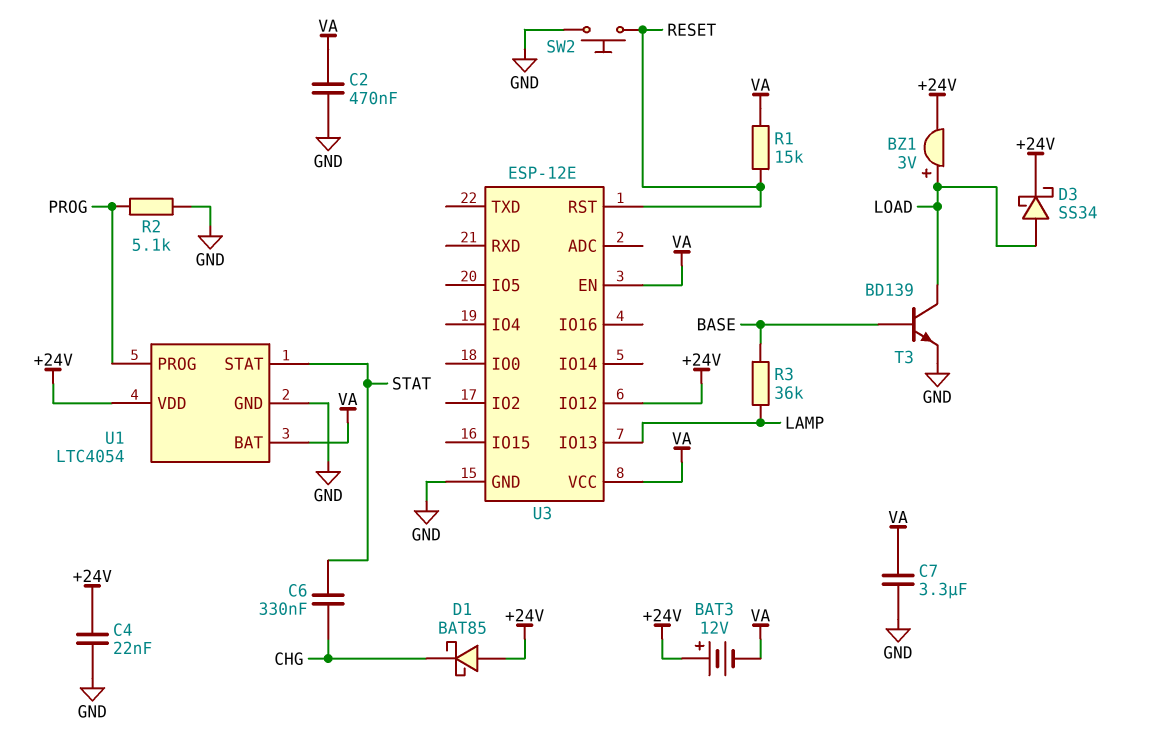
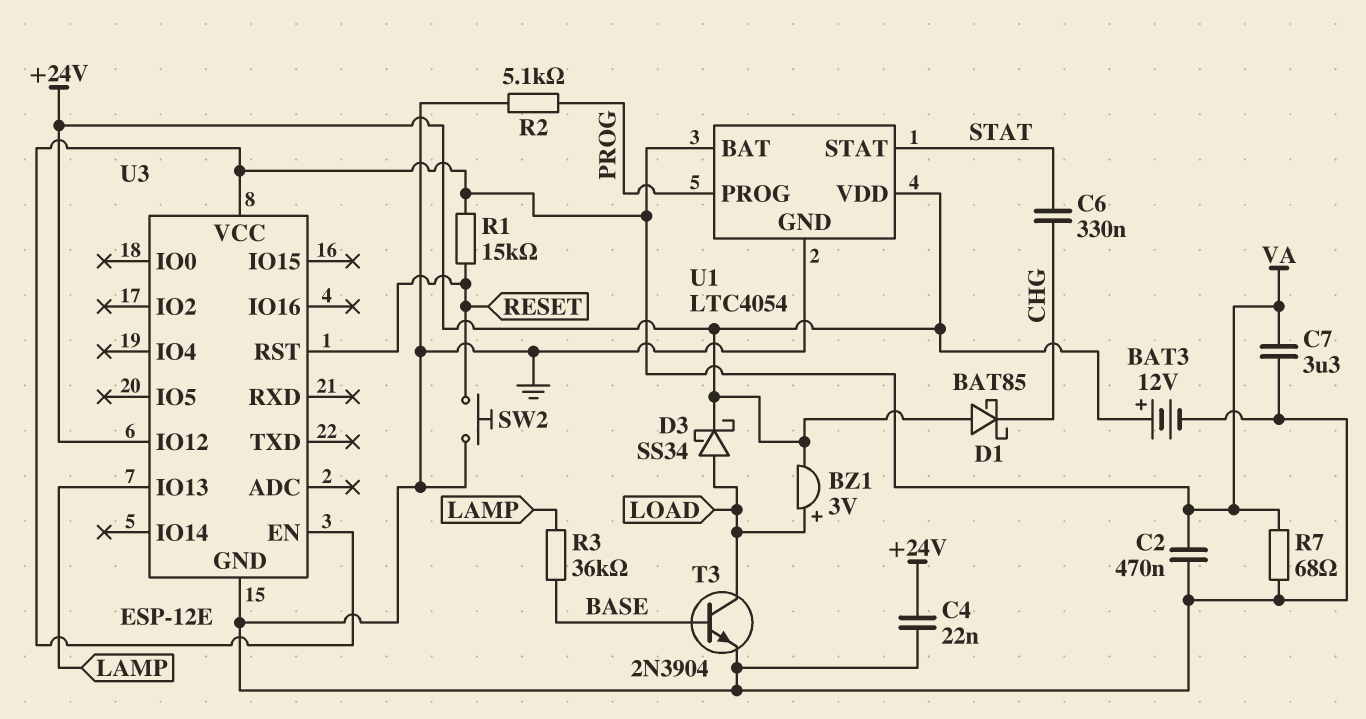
BAT3: 12V (plus +24V, minus VA) -> 12V (plus +24V, minus GND)
R7: none -> 68 (GND, VA)
T3: NPN BD139 (B BASE, C LOAD, E GND) -> NPN 2N3904 (B BASE, C LOAD, E GND)

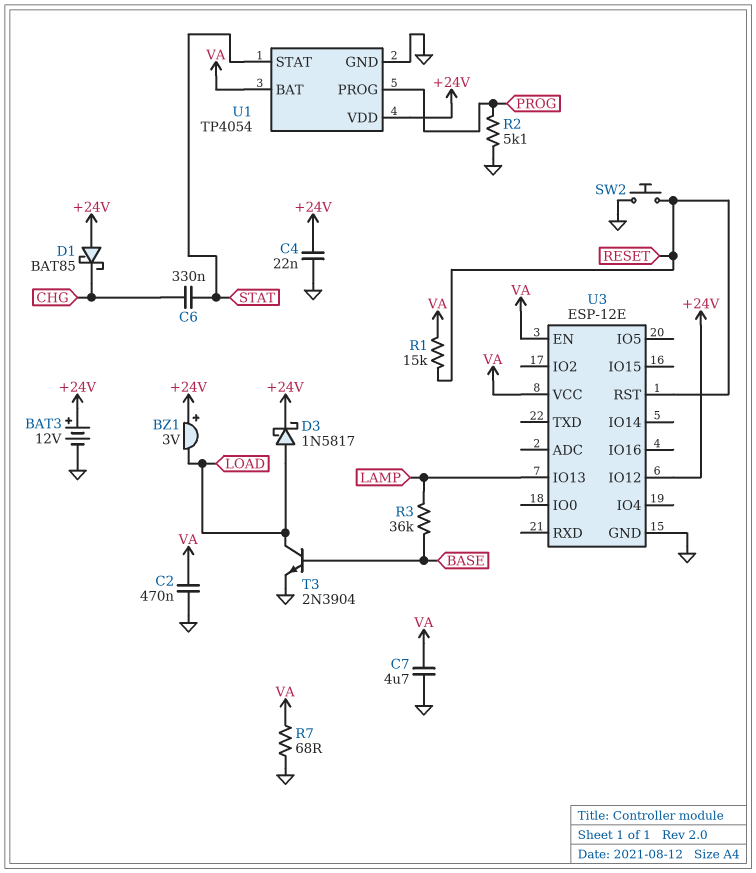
BZ1: buzzer 3V (plus LOAD, minus +24V) -> buzzer 3V (plus +24V, minus LOAD)
C7: 3.3uF (GND, VA) -> 4.7uF (GND, VA)
D3: schottky SS34 (A LOAD, K +24V) -> schottky 1N5817 (A LOAD, K +24V)
U1: LTC4054 -> TP4054

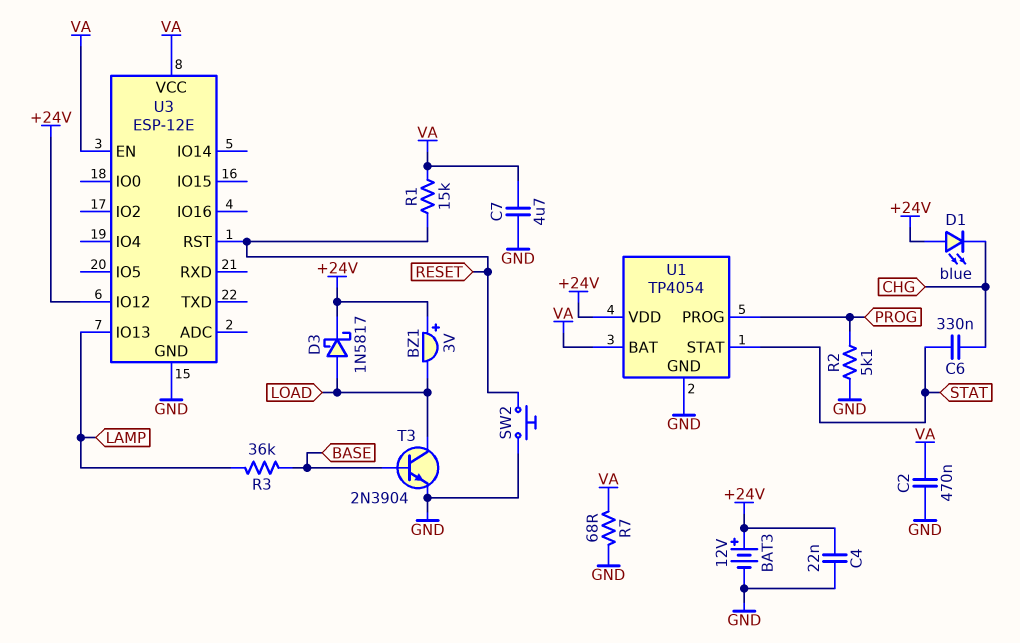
D1: schottky BAT85 (A +24V, K CHG) -> LED blue (A +24V, K CHG)

